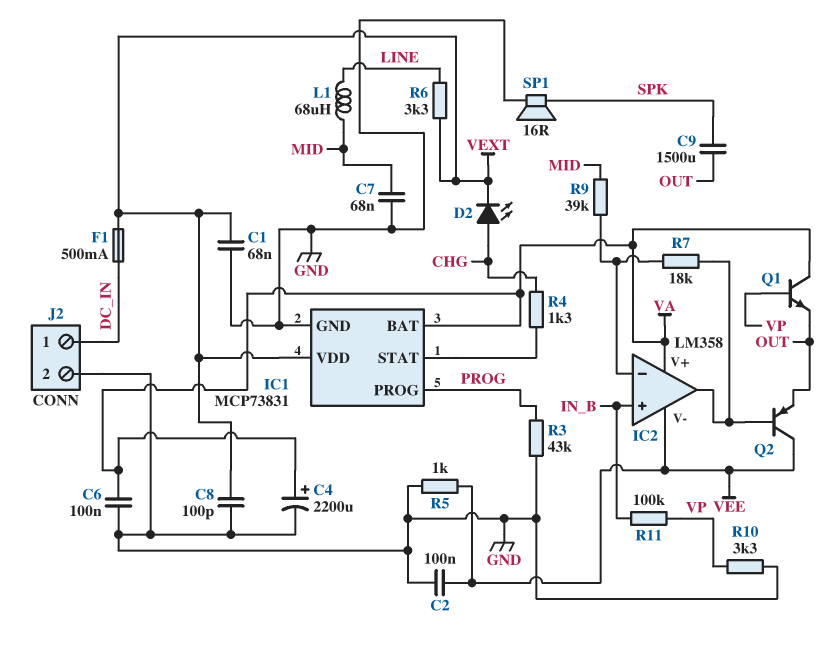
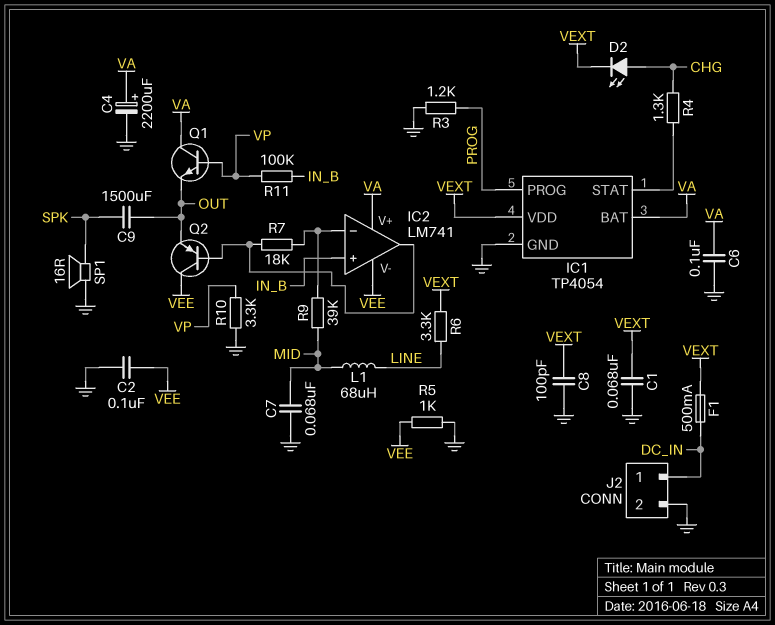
IC1: MCP73831 -> TP4054
IC2: LM358 -> LM741
R3: 43k (GND, PROG) -> 1.2k (GND, PROG)

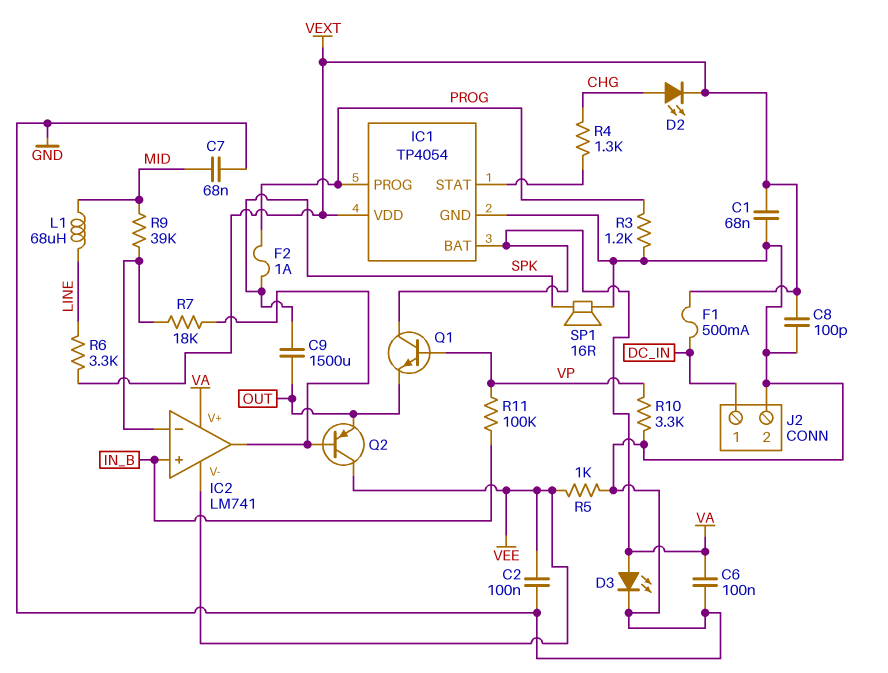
C4: 2200uF (plus VA, minus GND) -> none
D3: none -> LED (A VA, K GND)
F2: none -> 1A (PROG, SPK)

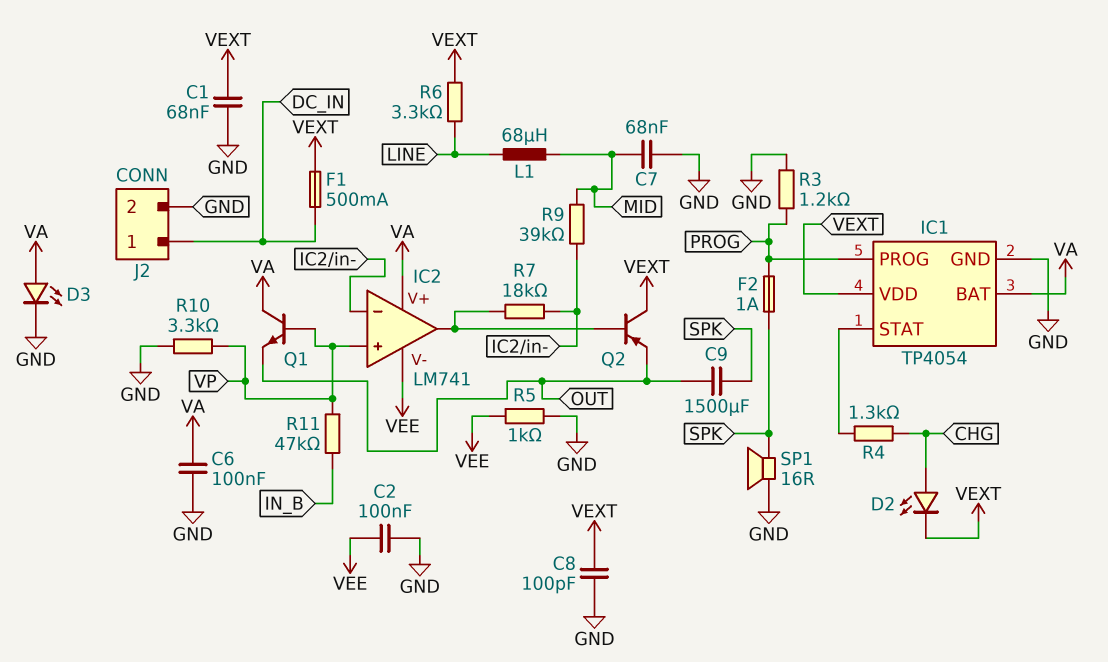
IC2 pin in+: IN_B -> VP
Q2: PNP (B IC2/out, C VEE, E OUT) -> PNP (B IC2/out, C VEXT, E OUT)
R11: 100k (IN_B, VP) -> 47k (IN_B, VP)

